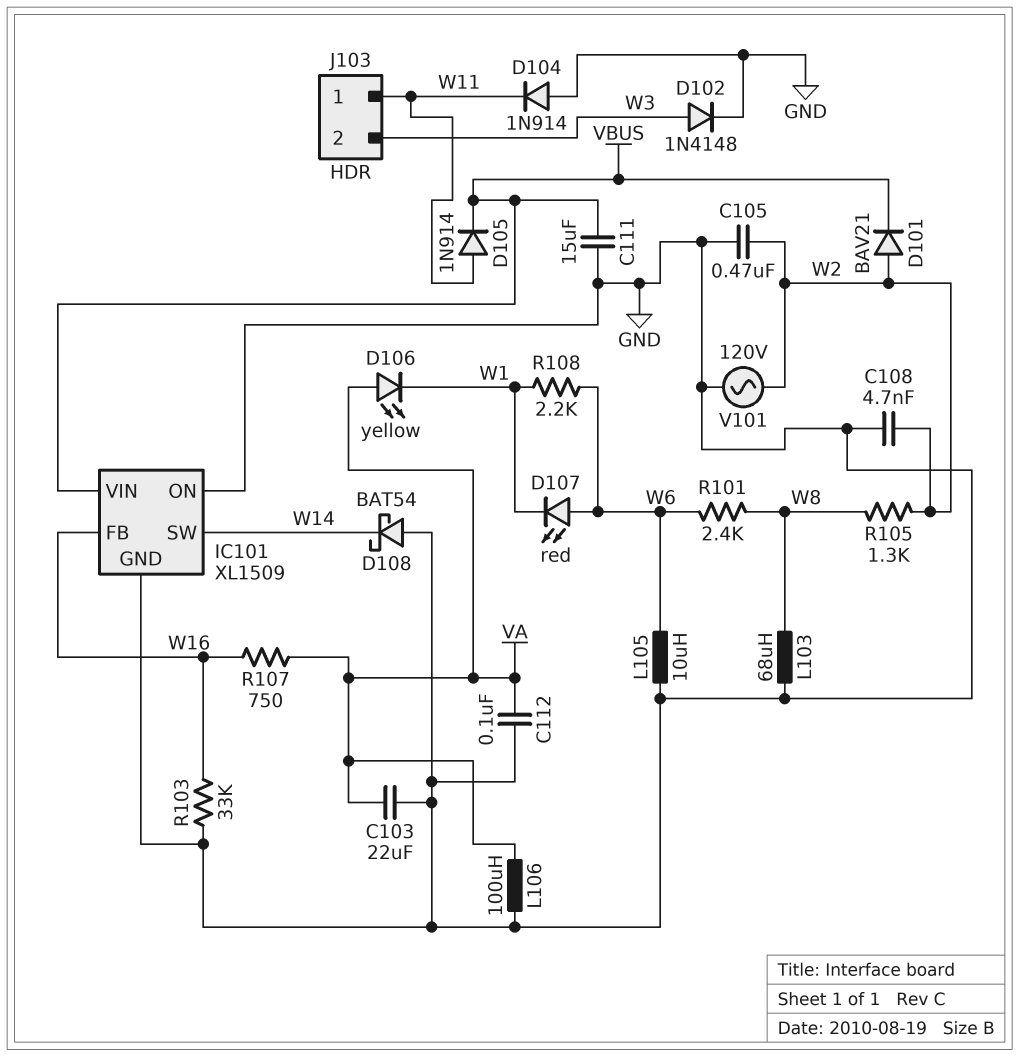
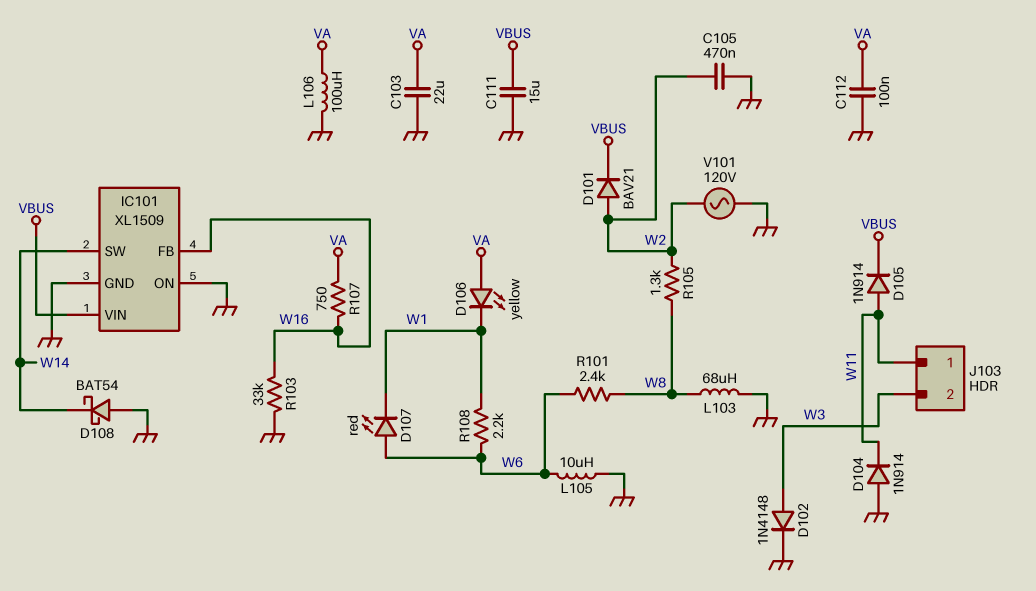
C108: 4.7nF (GND, W2) -> none

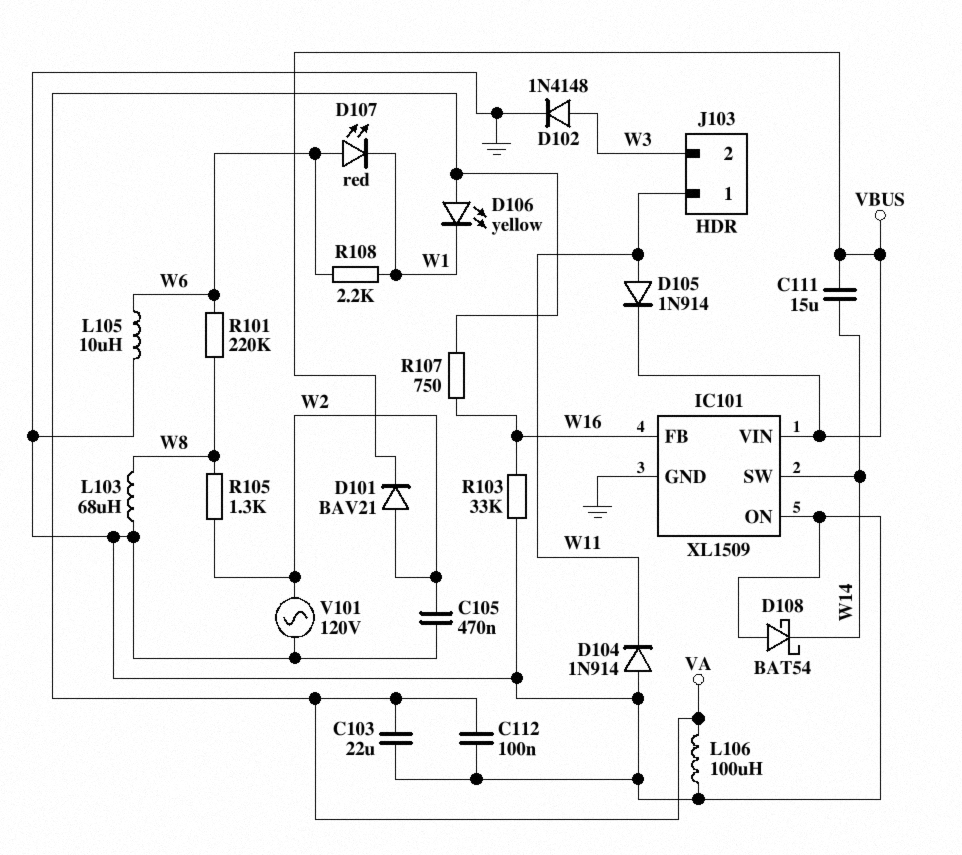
C111: 15uF (GND, VBUS) -> 15uF (VBUS, W14)
R101: 2.4k (W6, W8) -> 220k (W6, W8)

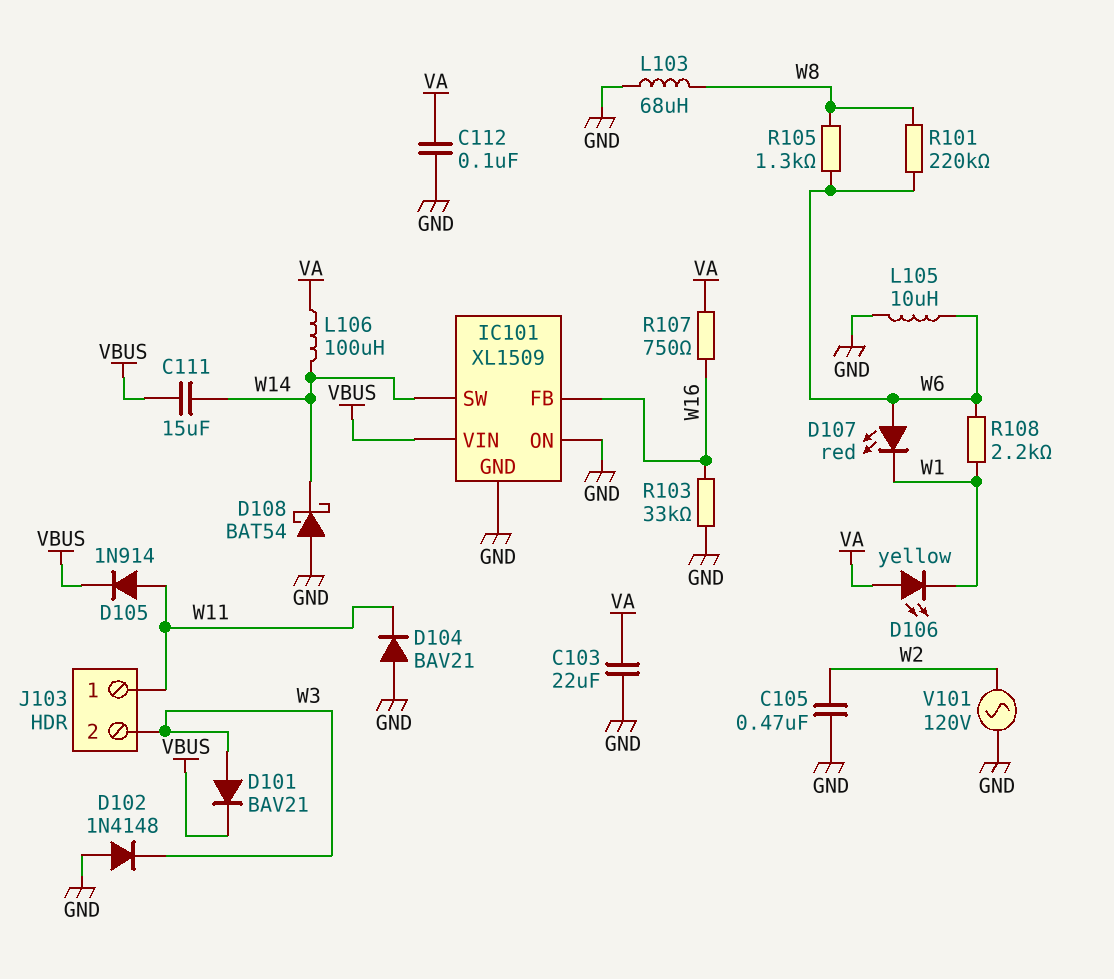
D101: diode BAV21 (A W2, K VBUS) -> diode BAV21 (A W3, K VBUS)
D102: diode 1N4148 (A W3, K GND) -> diode 1N4148 (A GND, K W3)
D104: diode 1N914 (A GND, K W11) -> diode BAV21 (A GND, K W11)
L106: 100uH (GND, VA) -> 100uH (VA, W14)
R105: 1.3k (W2, W8) -> 1.3k (W6, W8)

